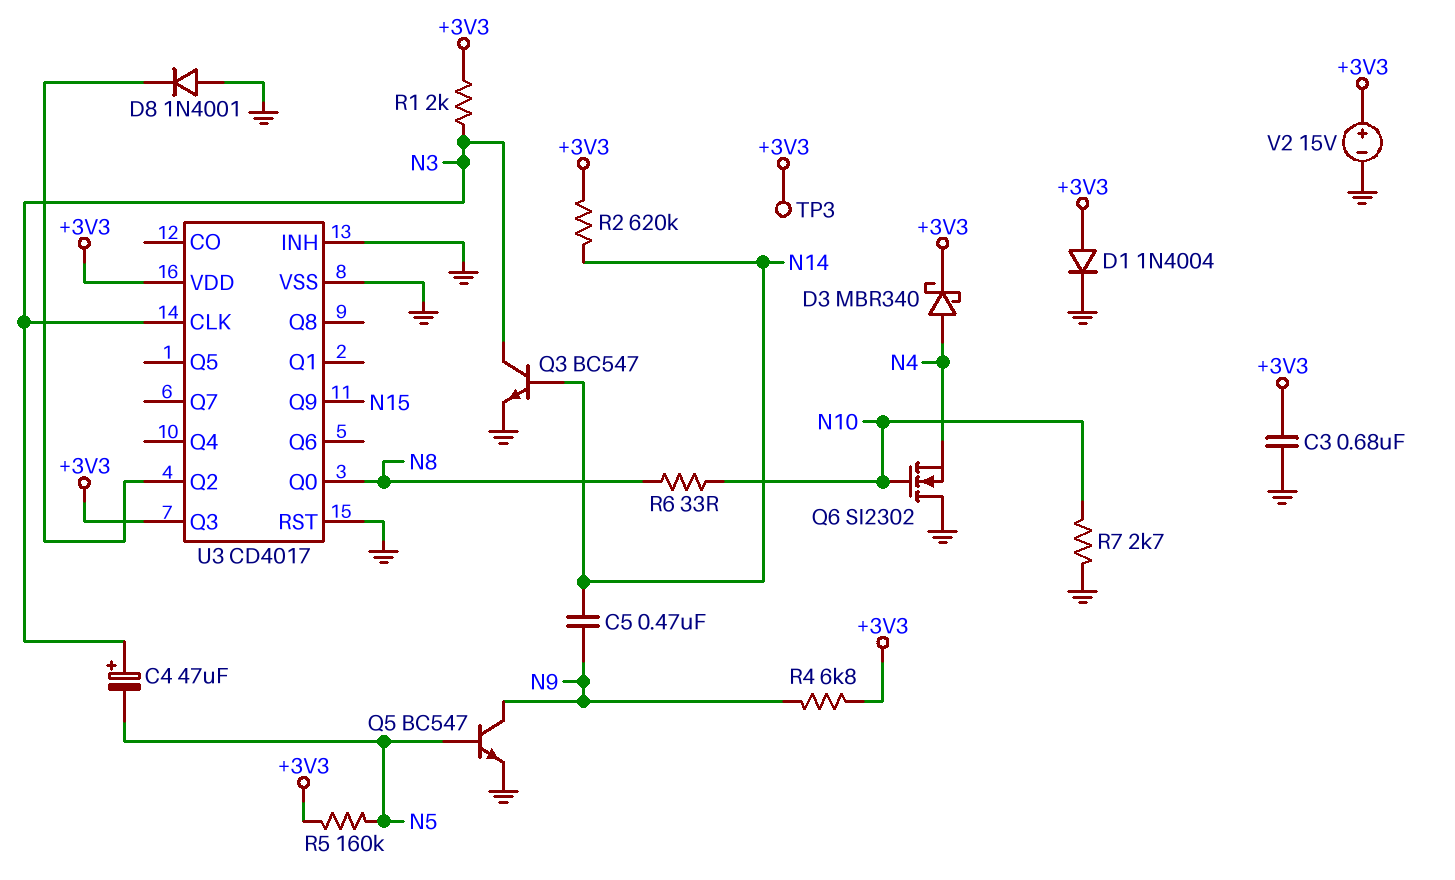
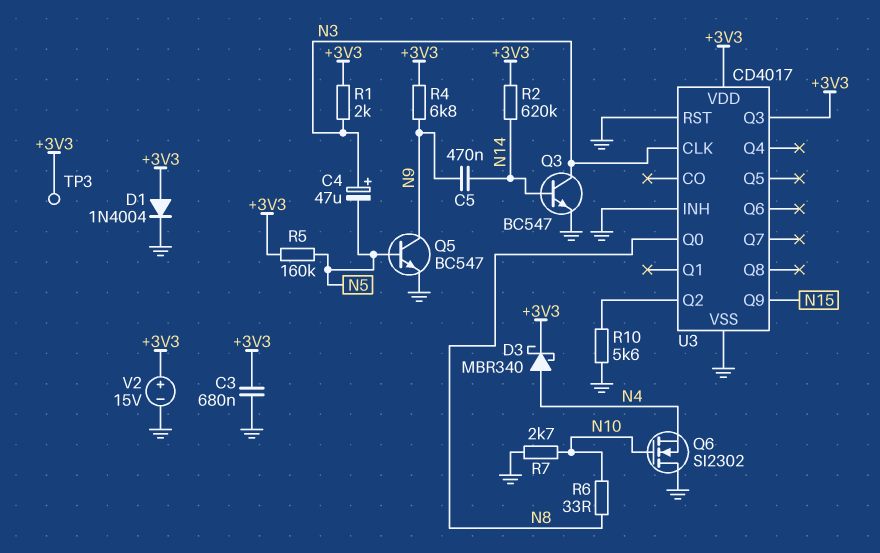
D8: diode 1N4001 (A GND, K U3/Q2) -> none
R10: none -> 5.6k (GND, U3/Q2)

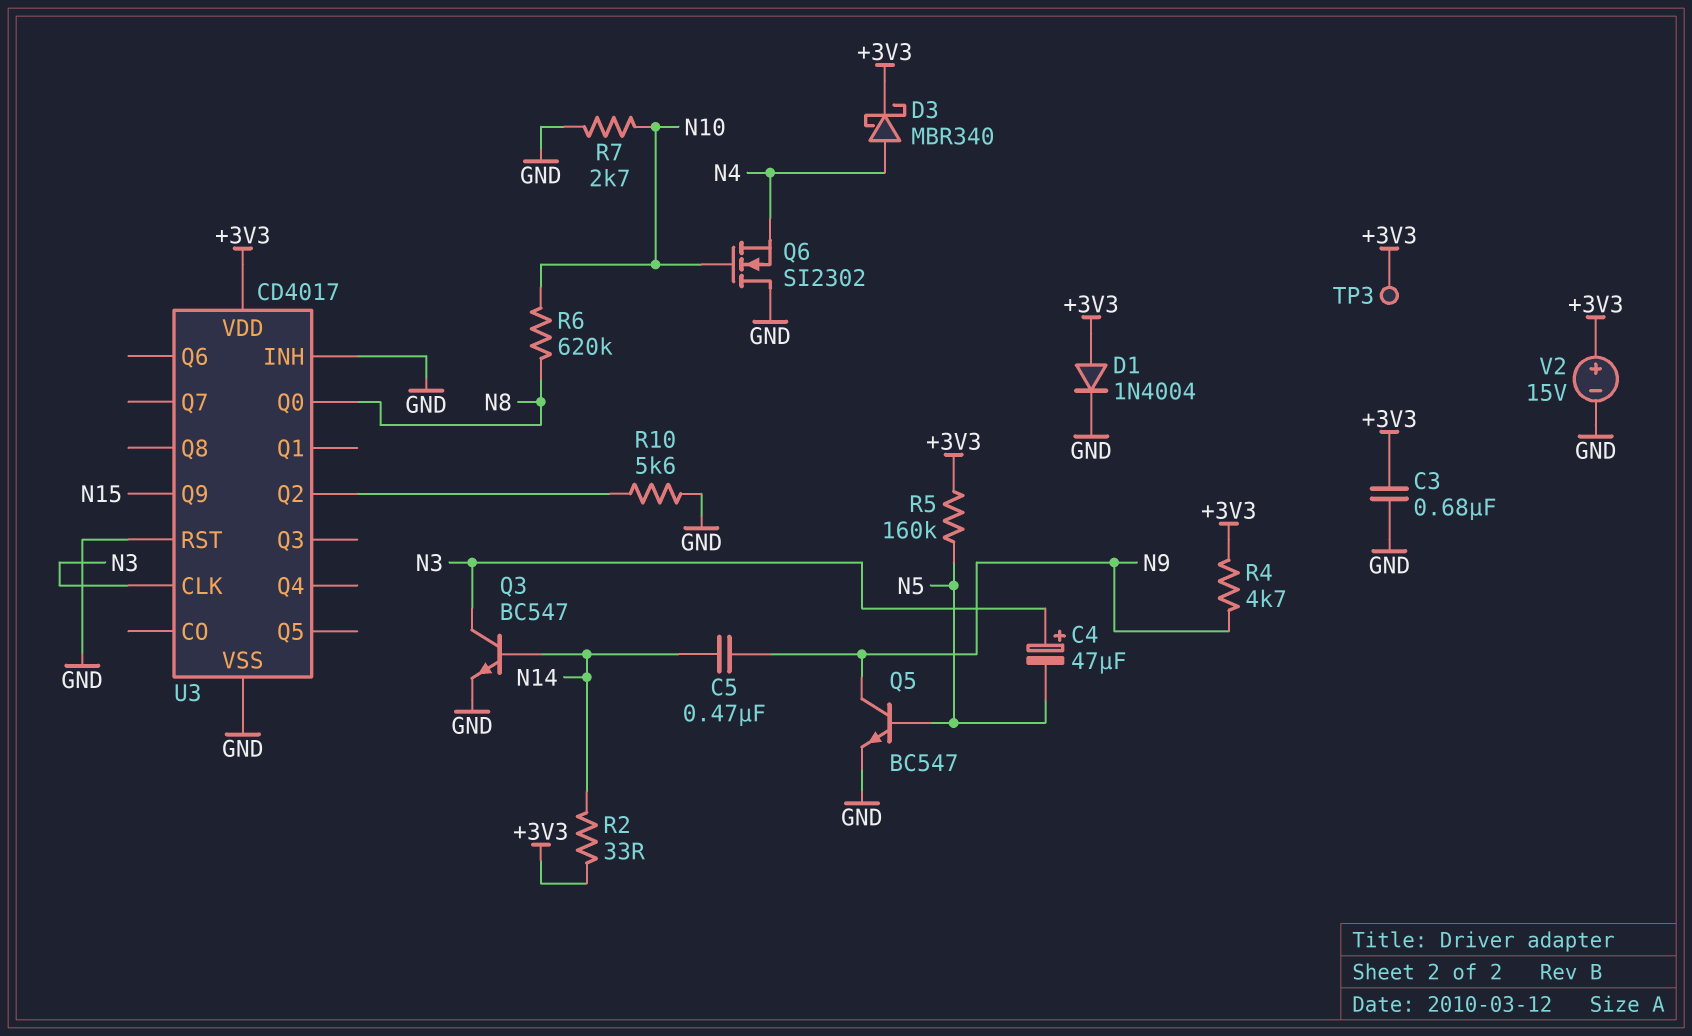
R1: 2k (+3V3, N3) -> none
R2: 620k (+3V3, N14) -> 33 (+3V3, N14)
R4: 6.8k (+3V3, N9) -> 4.7k (+3V3, N9)
R6: 33 (N8, N10) -> 620k (N8, N10)
U3 pin Q3: +3V3 -> none

